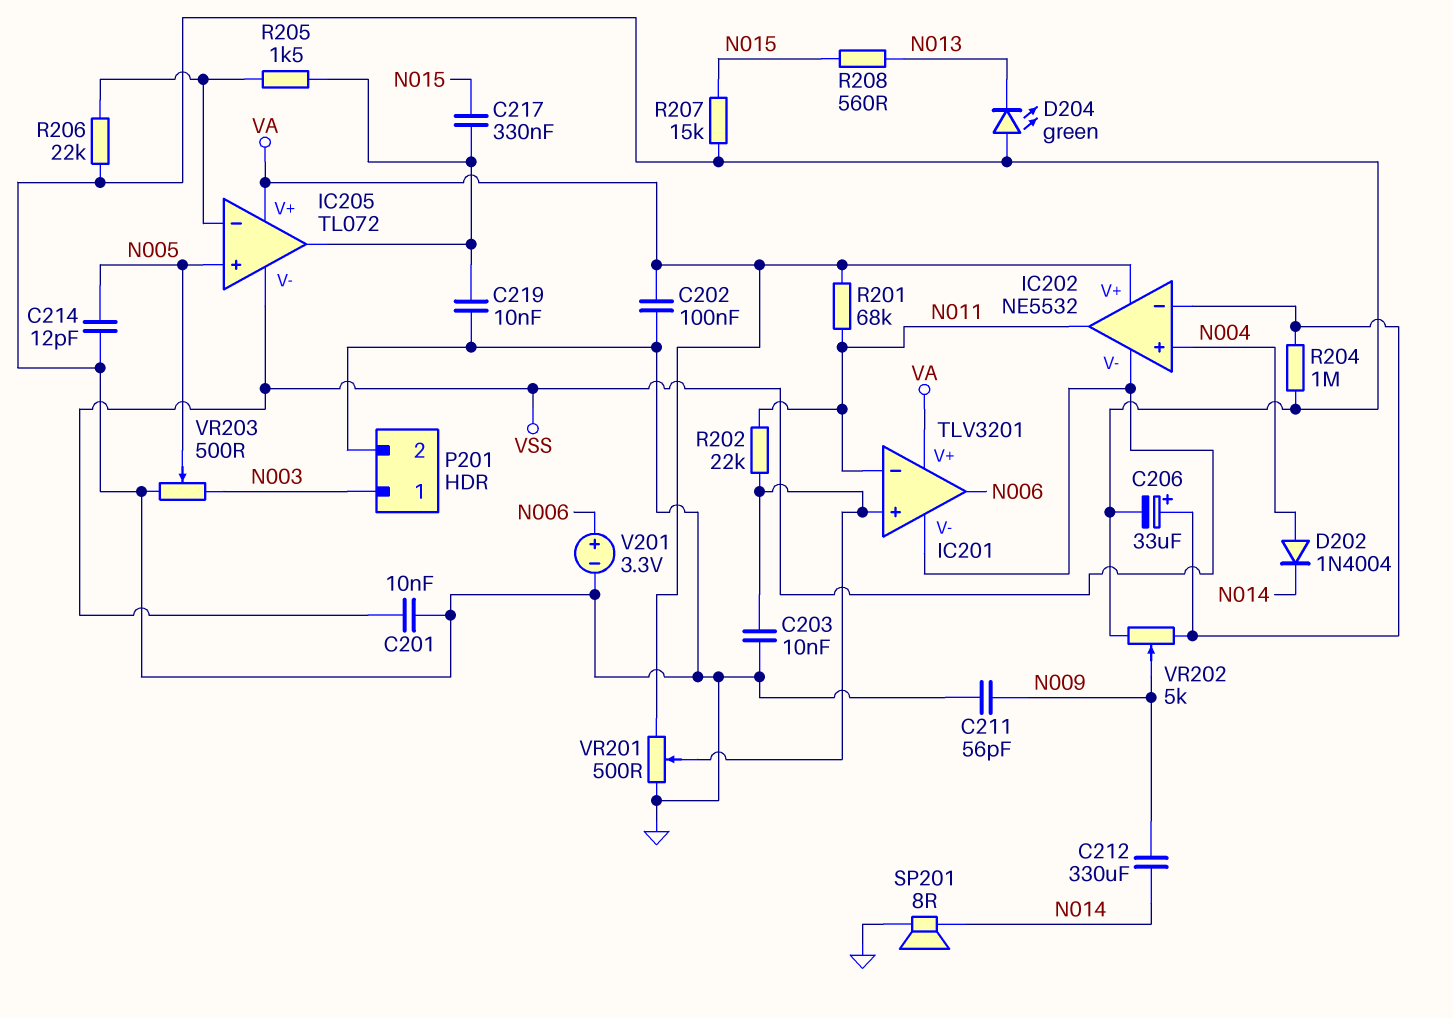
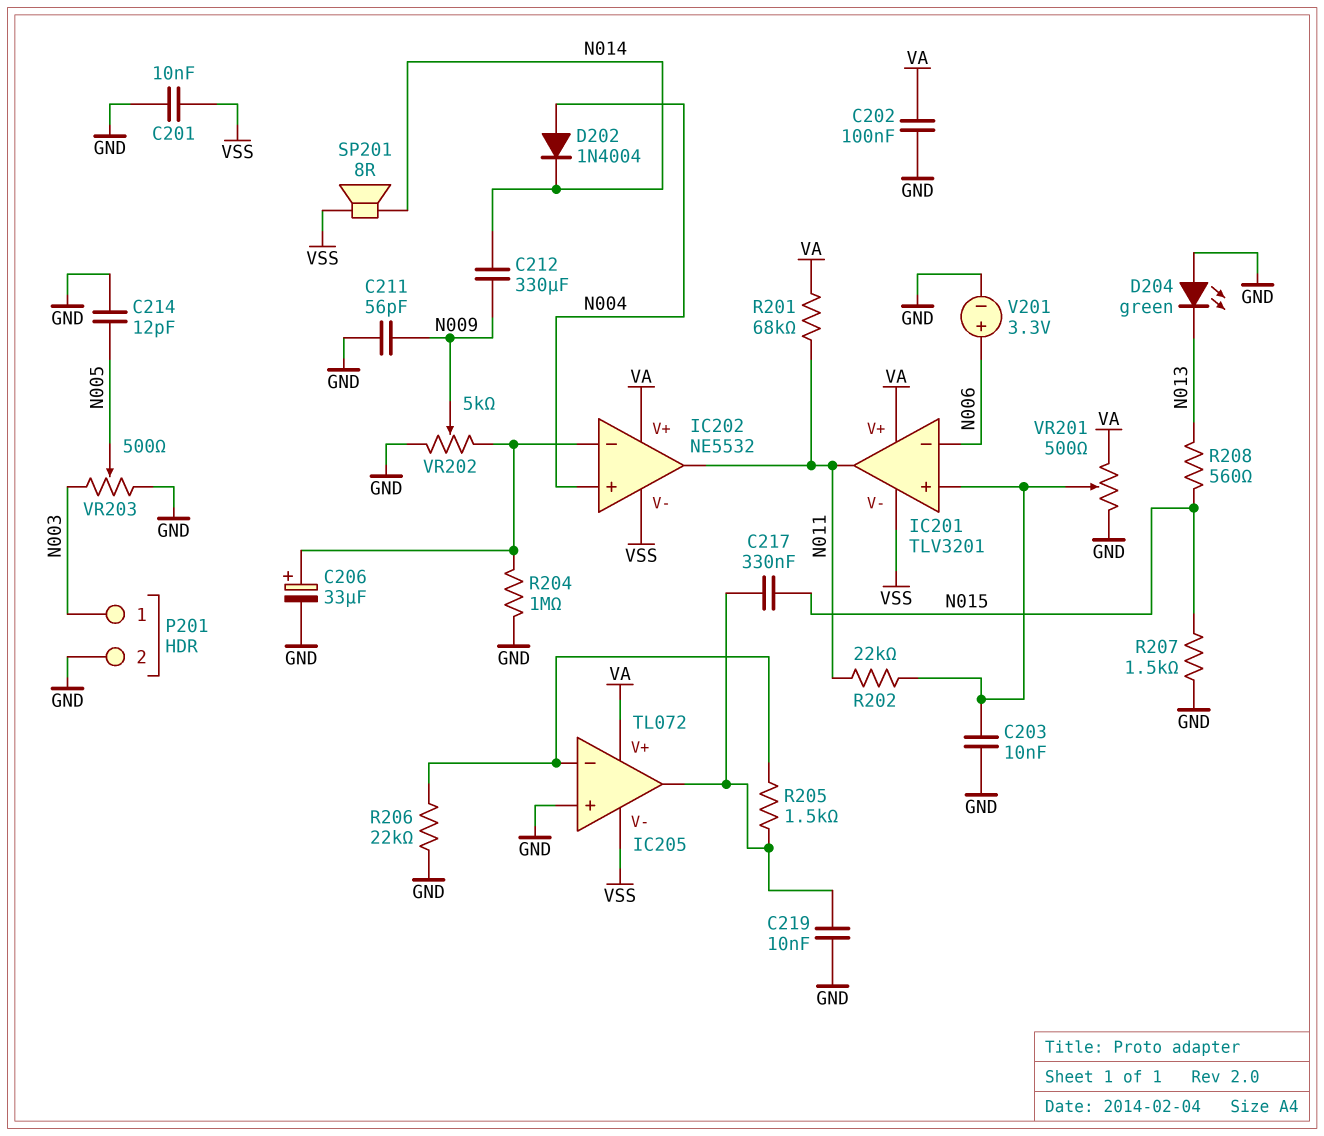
IC201 pin in-: N011 -> N006
IC201 pin out: N006 -> N011
IC205 pin in+: N005 -> GND
R207: 15k (GND, N015) -> 1.5k (GND, N015)
SP201: speaker 8R (GND, N014) -> speaker 8R (N014, VSS)

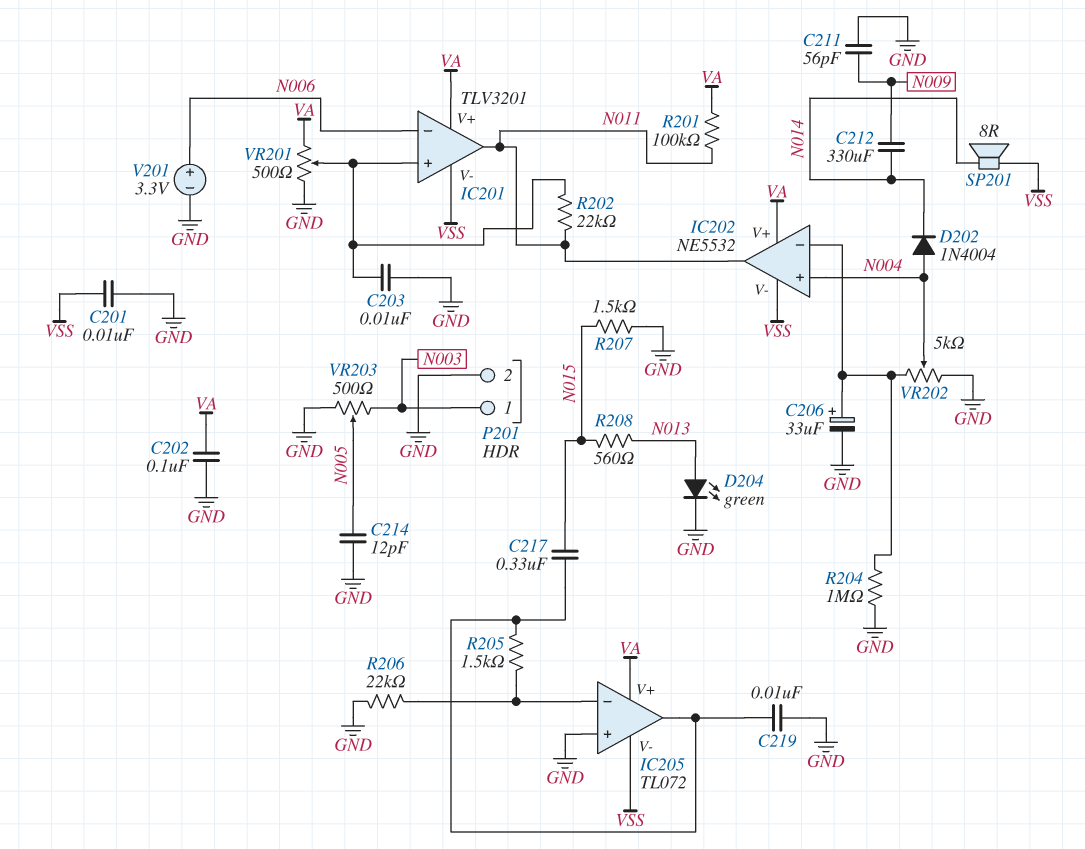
D204: LED green (A GND, K N013) -> LED green (A N013, K GND)
R201: 68k (N011, VA) -> 100k (N011, VA)
VR202: 5k (GND, IC202/in-, wiper N009) -> 5k (GND, IC202/in-, wiper N004)

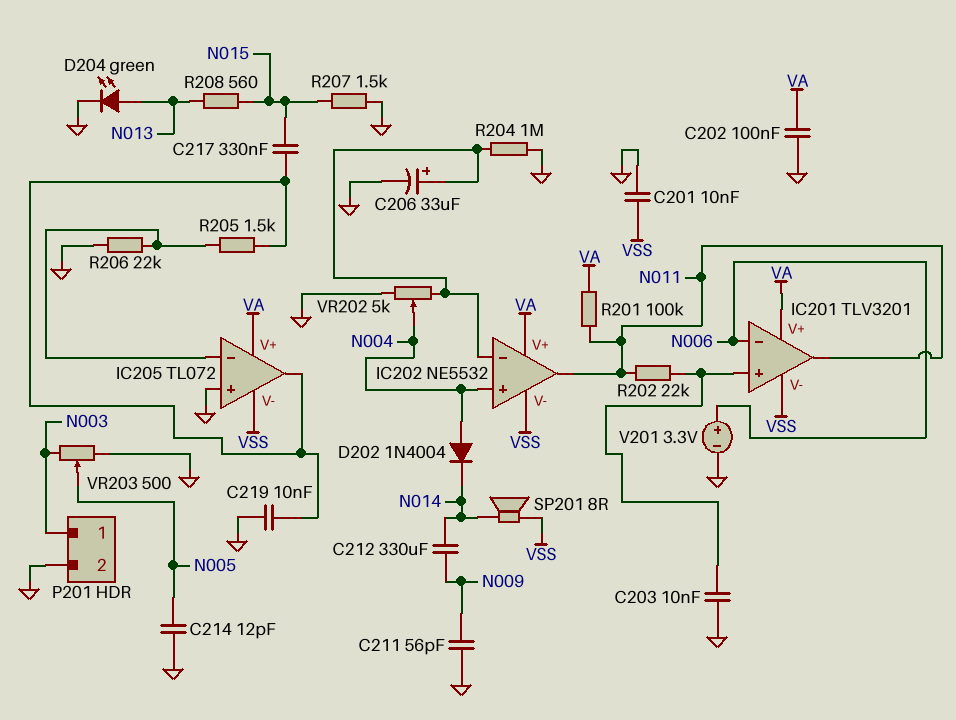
VR201: 500 (GND, VA, wiper IC201/in+) -> none

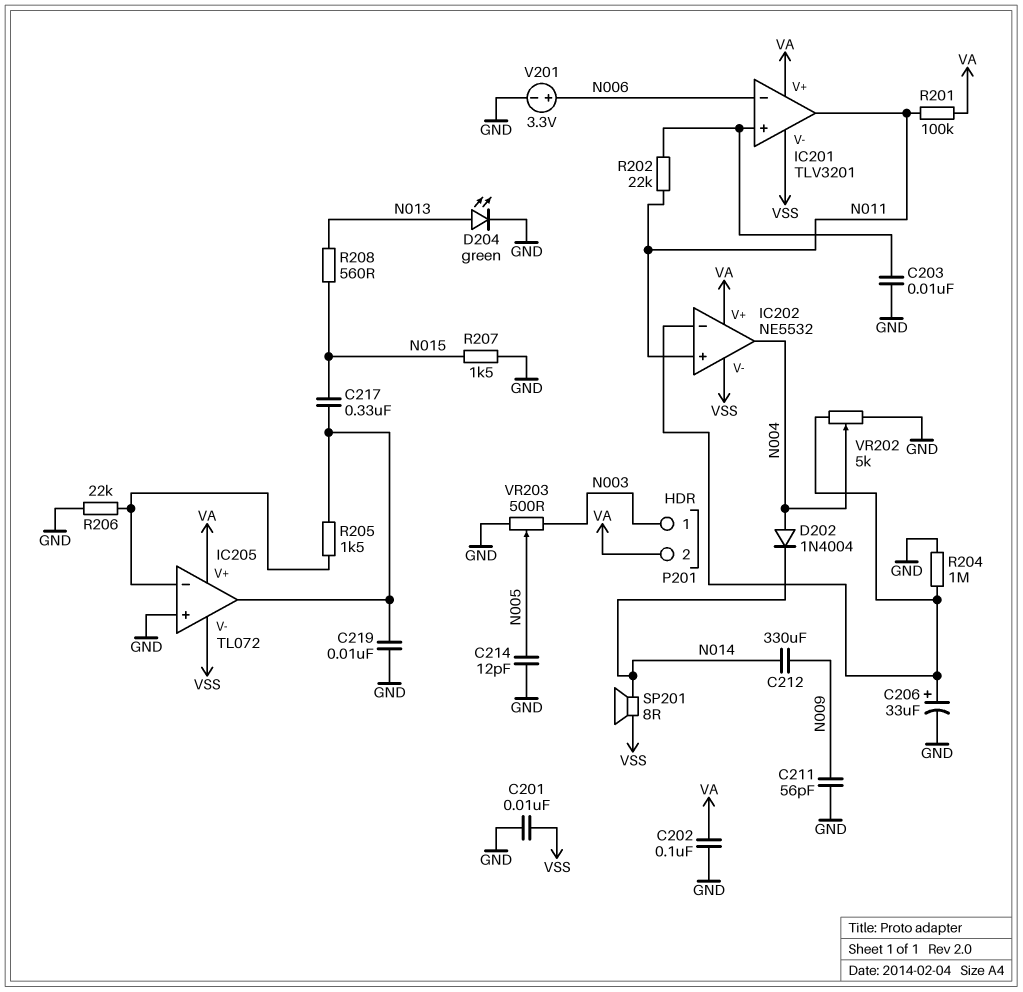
IC202 pin in+: N004 -> N011
IC202 pin out: N011 -> N004
P201 pin 2: GND -> VA

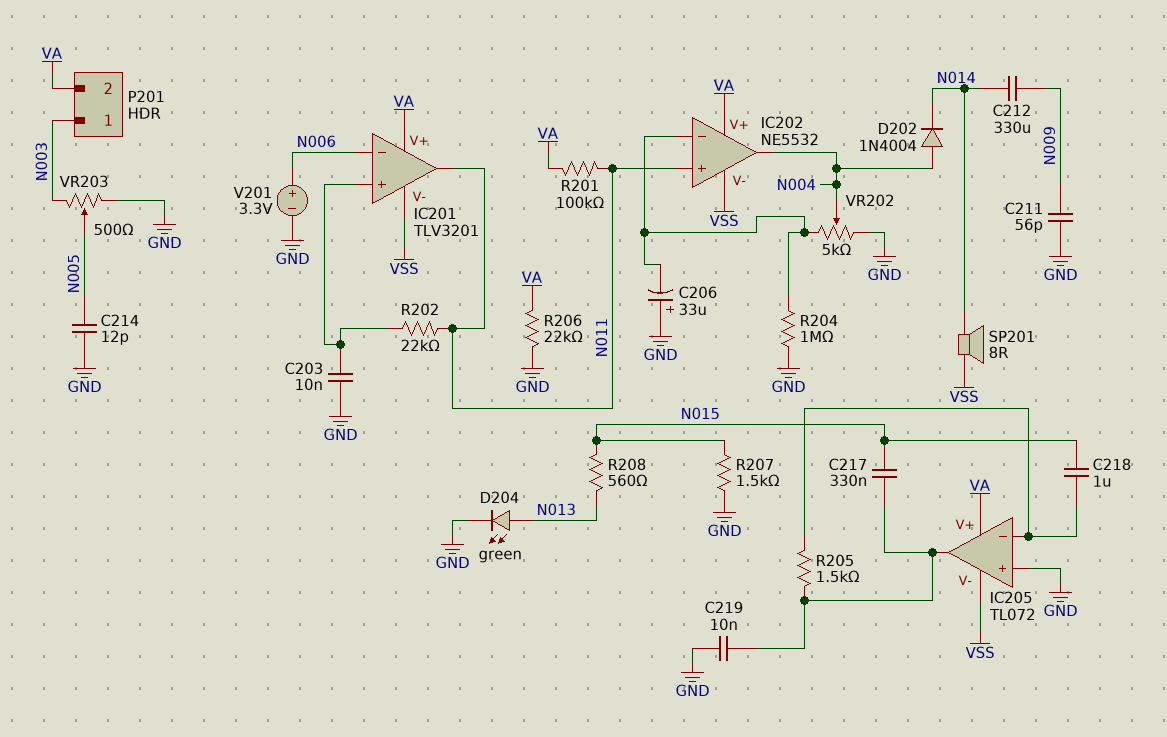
C201: 10nF (GND, VSS) -> none
C202: 100nF (GND, VA) -> none
C206: 33uF (plus IC202/in-, minus GND) -> 33uF (plus GND, minus IC202/in-)
C218: none -> 1uF (IC205/in-, N015)
R206: 22k (GND, IC205/in-) -> 22k (GND, VA)

